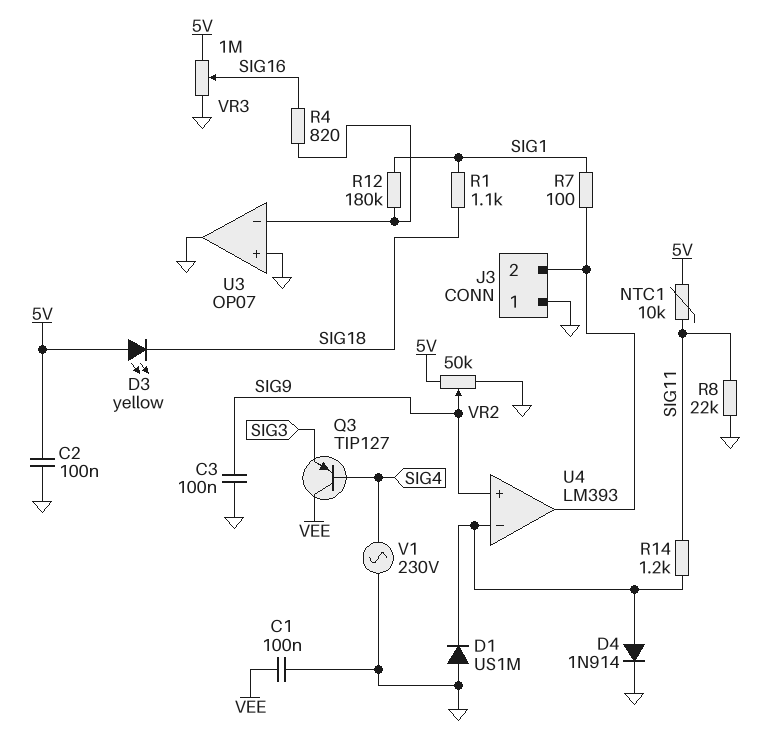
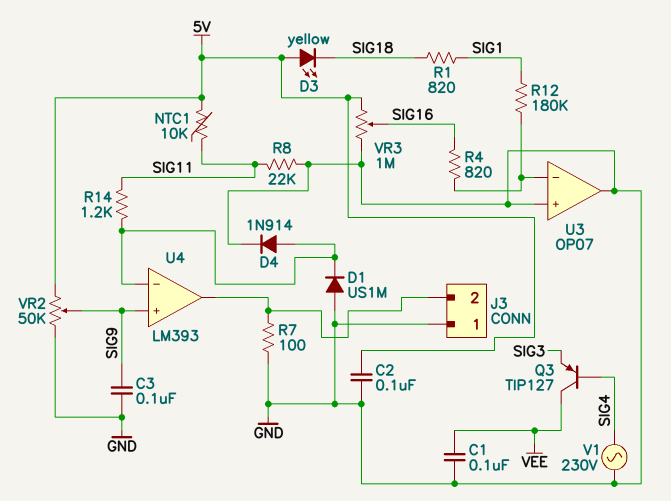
R1: 1.1k (SIG1, SIG18) -> 820 (SIG1, SIG18)
R7: 100 (J3/2, SIG1) -> 100 (GND, J3/2)

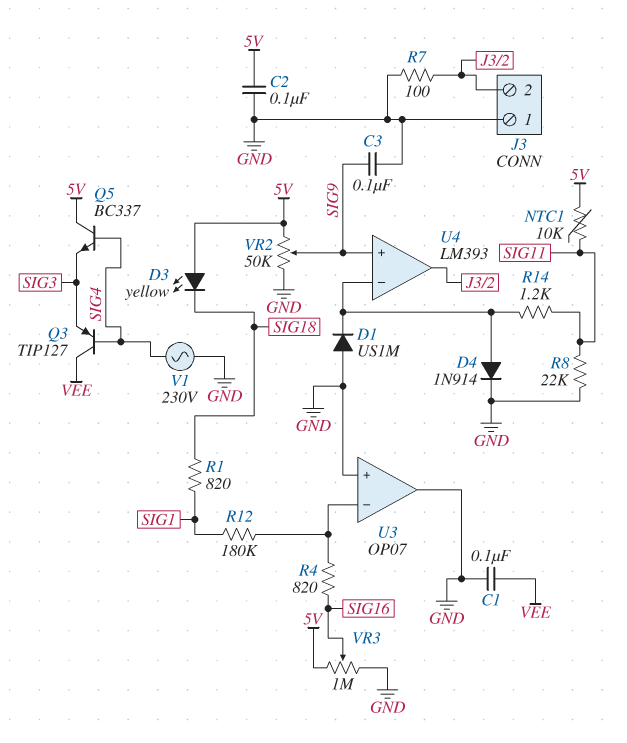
Q5: none -> NPN BC337 (B SIG4, C 5V, E SIG3)

